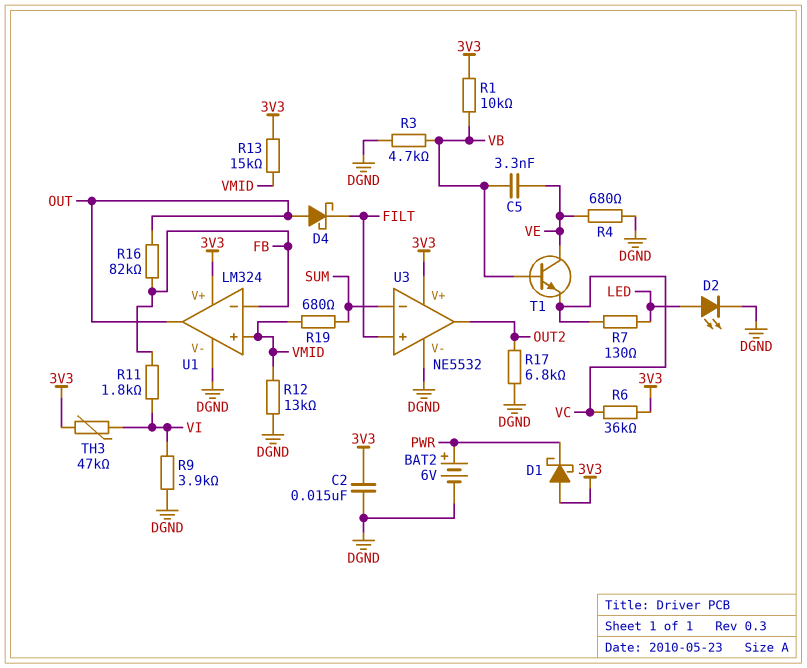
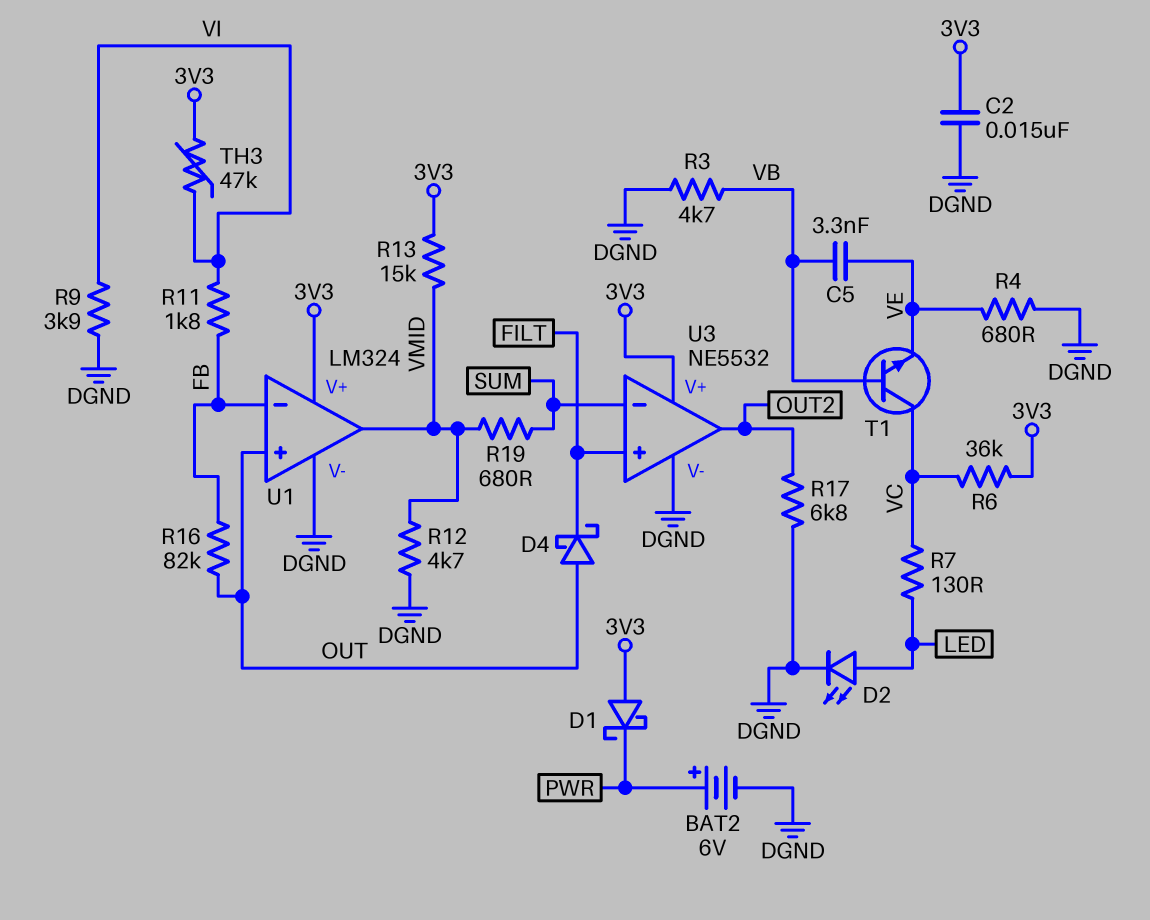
R1: 10k (3V3, VB) -> none
R12: 13k (DGND, VMID) -> 4.7k (DGND, VMID)
T1: NPN (B VB, C VE, E VC) -> NPN (B VB, C VC, E VE)
U1 pin in+: VMID -> OUT
U1 pin out: OUT -> VMID

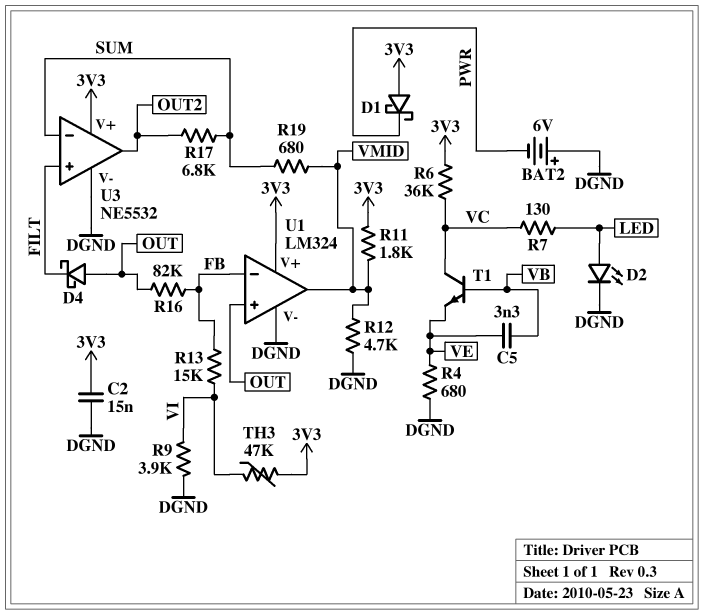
BAT2: 6V (plus PWR, minus DGND) -> 6V (plus DGND, minus PWR)
R3: 4.7k (DGND, VB) -> none
R11: 1.8k (FB, VI) -> 1.8k (3V3, VMID)
R13: 15k (3V3, VMID) -> 15k (FB, VI)
R17: 6.8k (DGND, OUT2) -> 6.8k (OUT2, SUM)

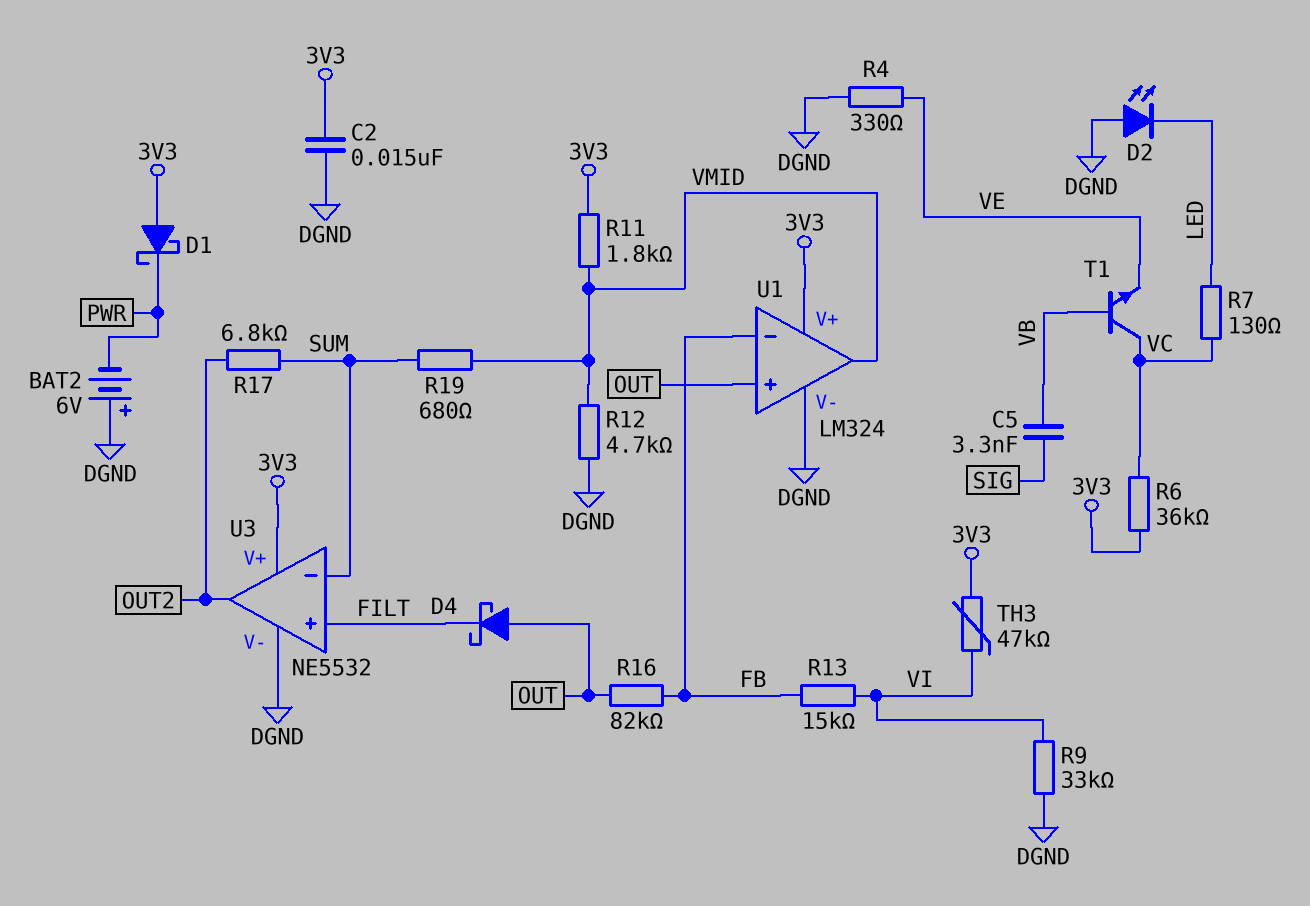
C5: 3.3nF (VB, VE) -> 3.3nF (SIG, VB)
D2: LED (A LED, K DGND) -> LED (A DGND, K LED)
R4: 680 (DGND, VE) -> 330 (DGND, VE)
R9: 3.9k (DGND, VI) -> 33k (DGND, VI)

